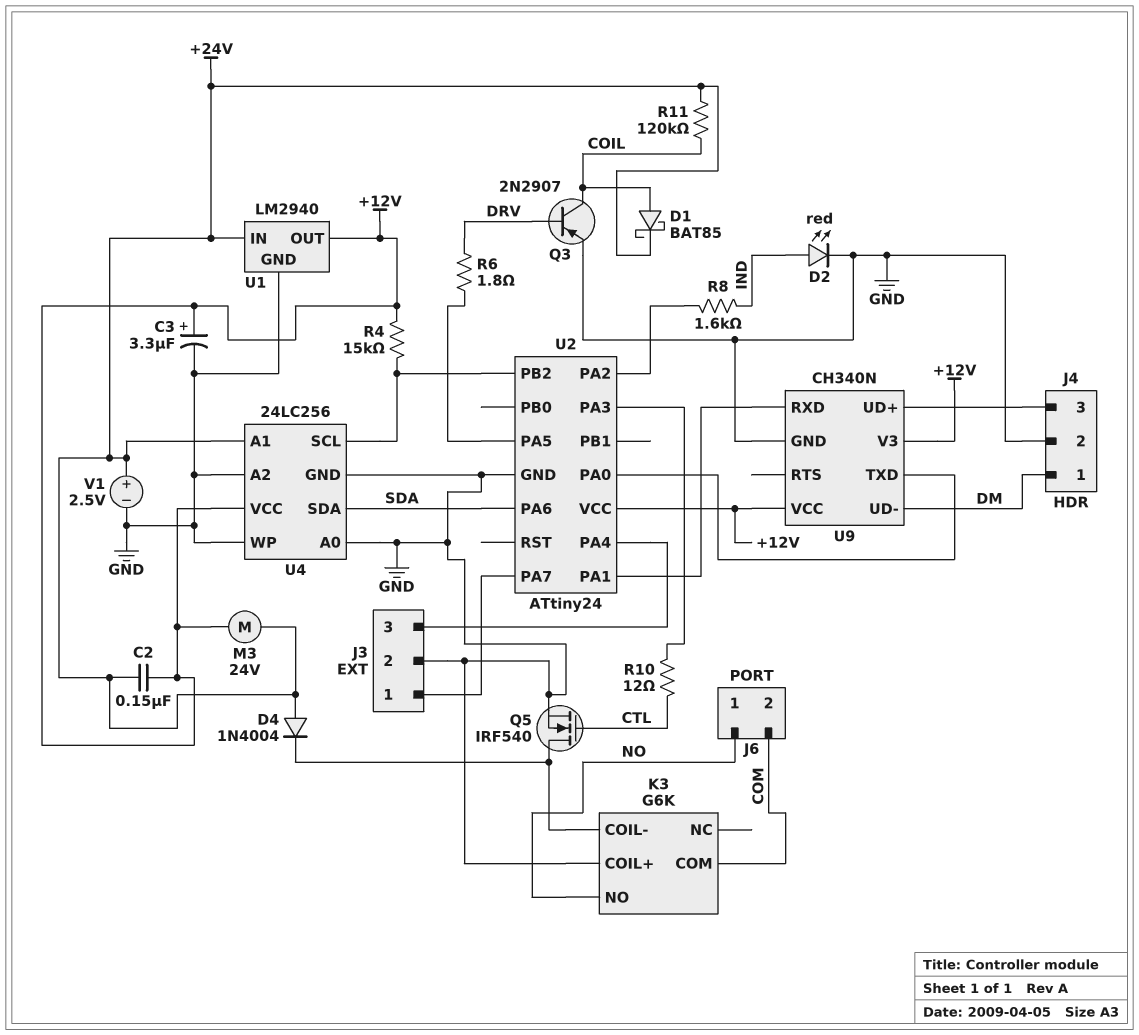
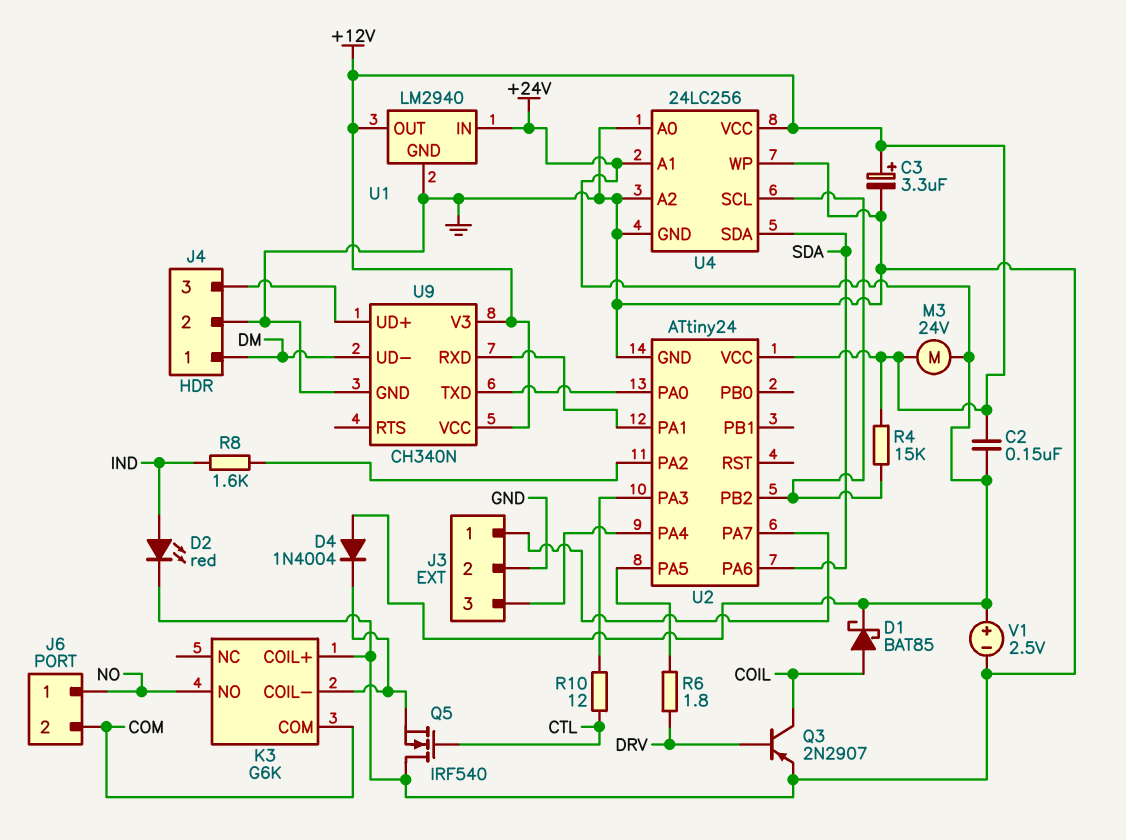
Q5: NMOS IRF540 (G CTL, D K3/COIL-, S GND) -> NMOS IRF540 (G CTL, D GND, S K3/COIL-)
R11: 120k (+24V, COIL) -> none

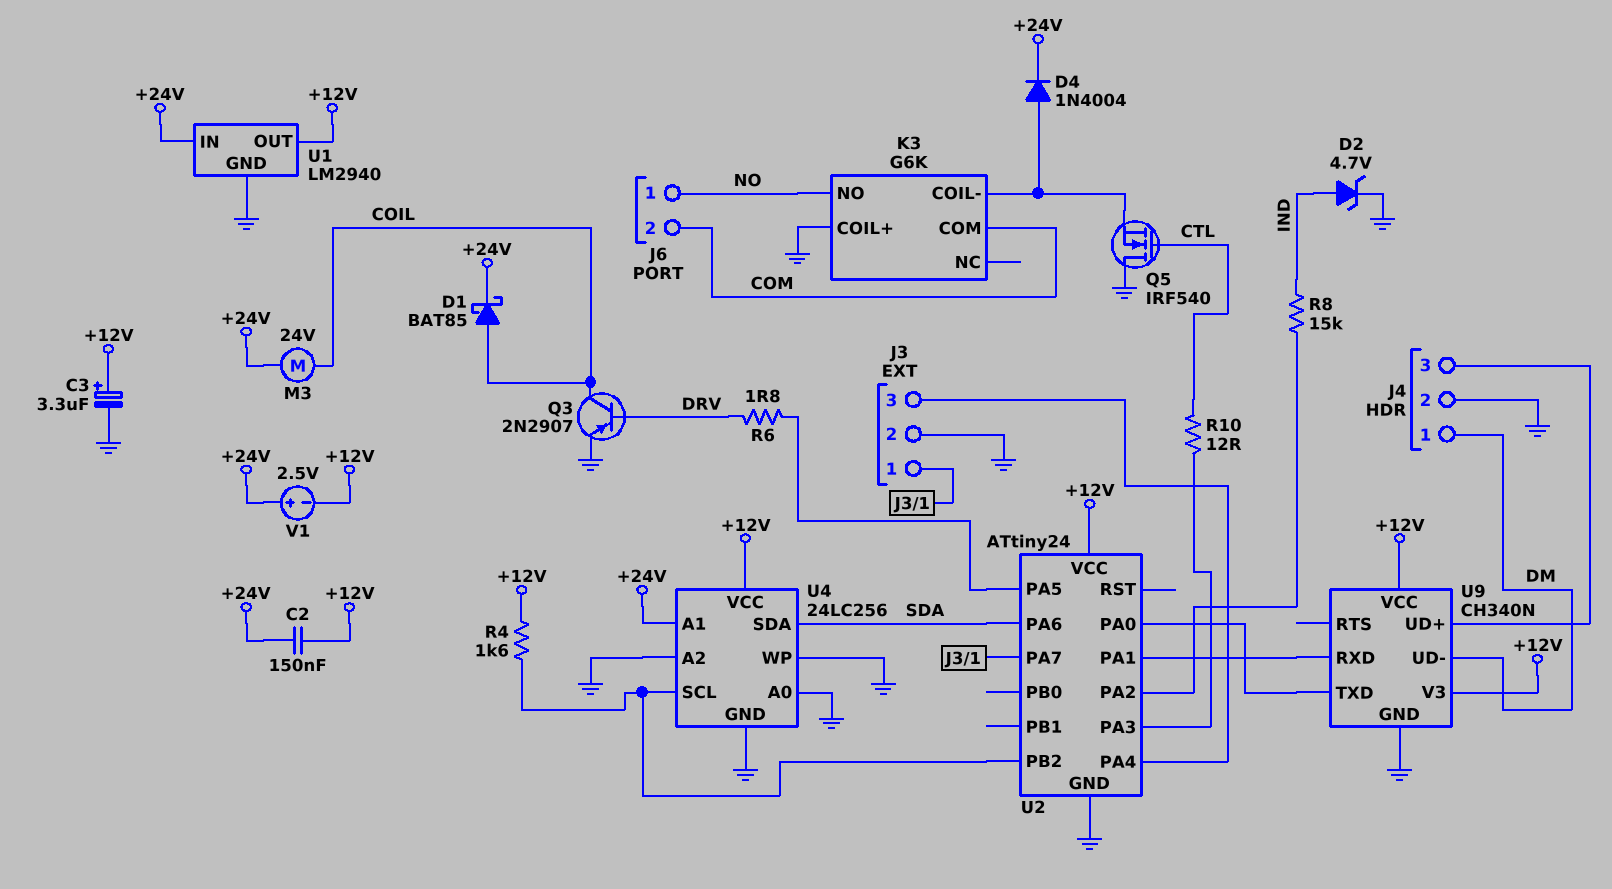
D2: LED red (A IND, K GND) -> zener 4.7V (A IND, K GND)
D4: diode 1N4004 (A +24V, K K3/COIL-) -> diode 1N4004 (A K3/COIL-, K +24V)
M3: motor 24V (+12V, +24V) -> motor 24V (+24V, COIL)
R4: 15k (+12V, U2/PB2) -> 1.6k (+12V, U2/PB2)
R8: 1.6k (IND, U2/PA2) -> 15k (IND, U2/PA2)
V1: 2.5V (plus +24V, minus GND) -> 2.5V (plus +24V, minus +12V)

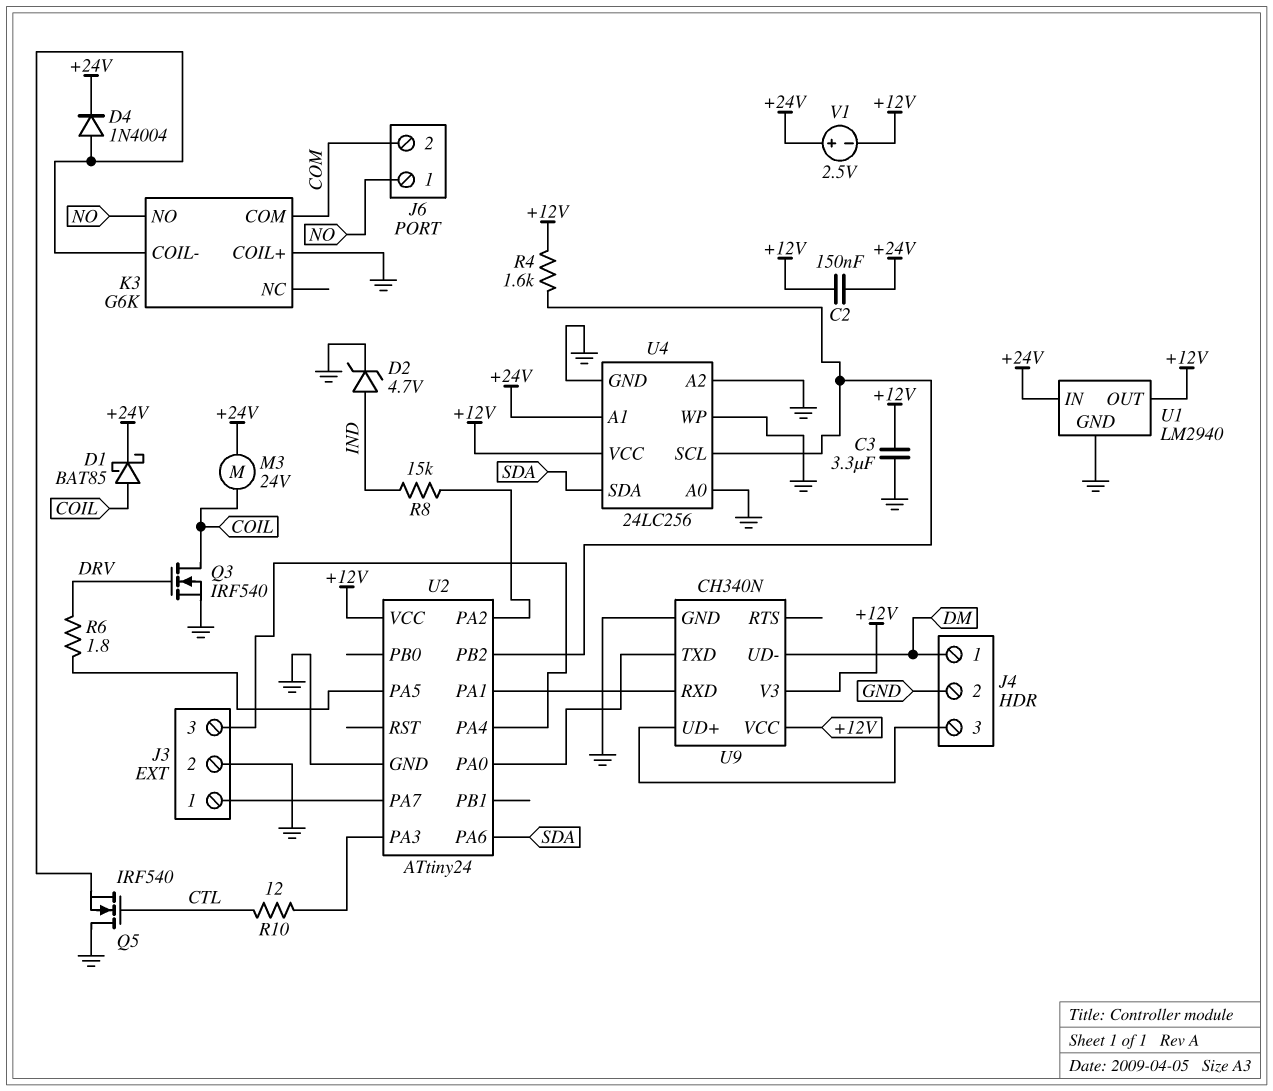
C3: 3.3uF (plus +12V, minus GND) -> 3.3uF (+12V, GND)
Q3: PNP 2N2907 (B DRV, C COIL, E GND) -> NMOS IRF540 (G DRV, D COIL, S GND)

